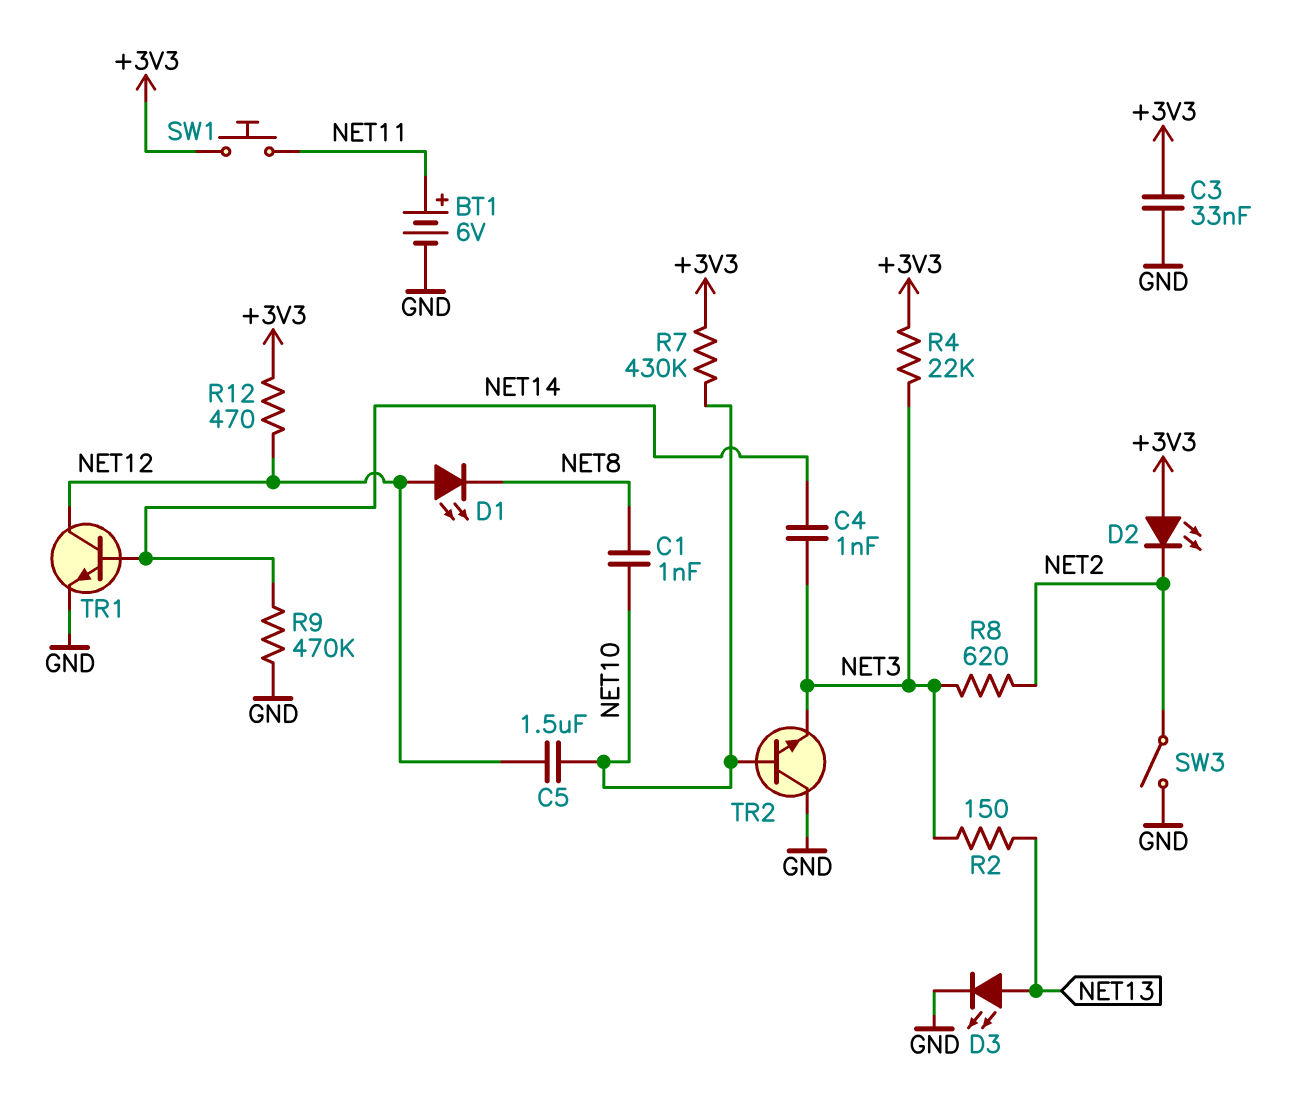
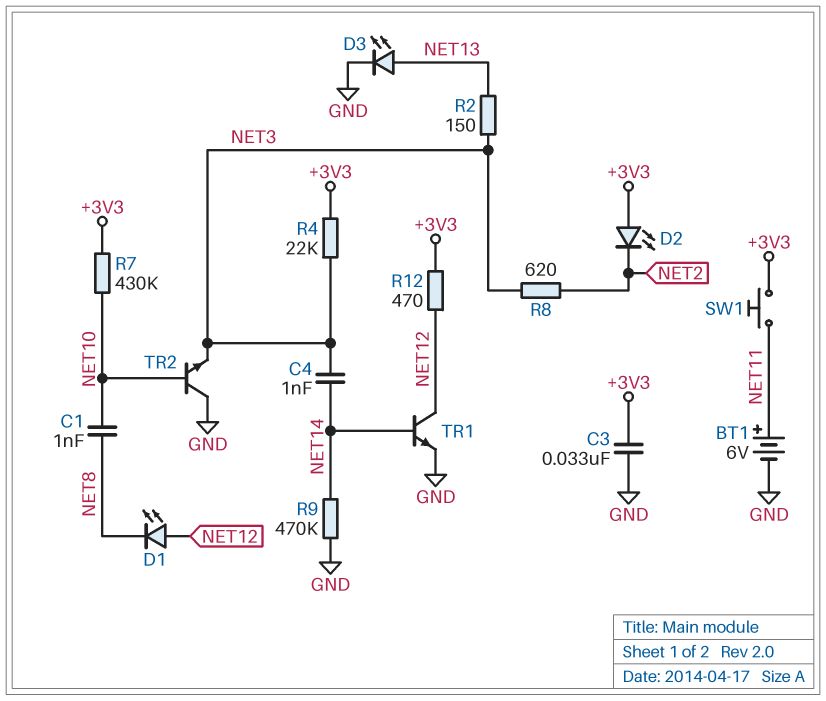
C5: 1.5uF (NET10, NET12) -> none
SW3: switch (GND, NET2) -> none

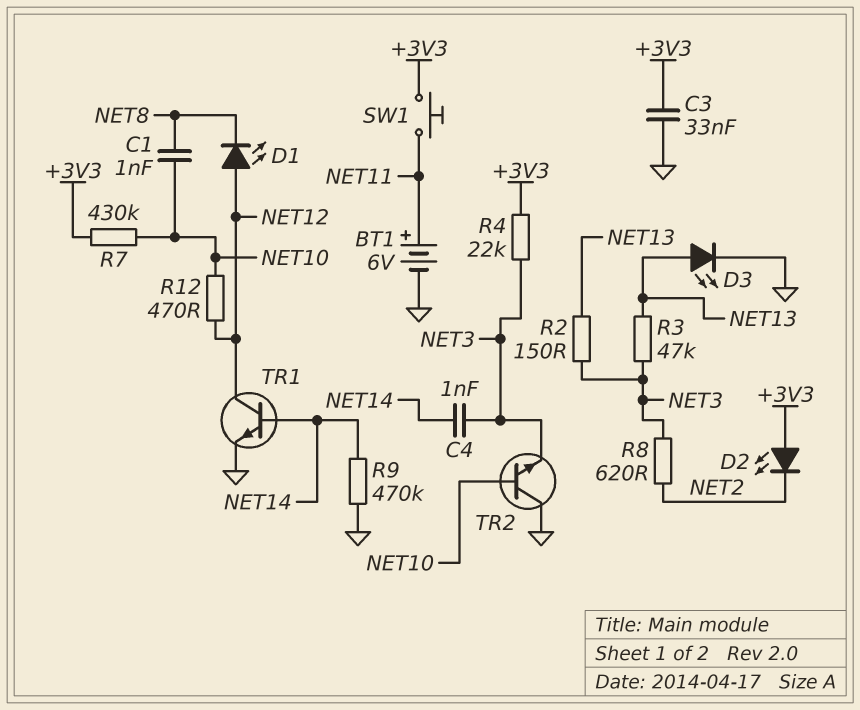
R3: none -> 47k (NET3, NET13)
R12: 470 (+3V3, NET12) -> 470 (NET10, NET12)

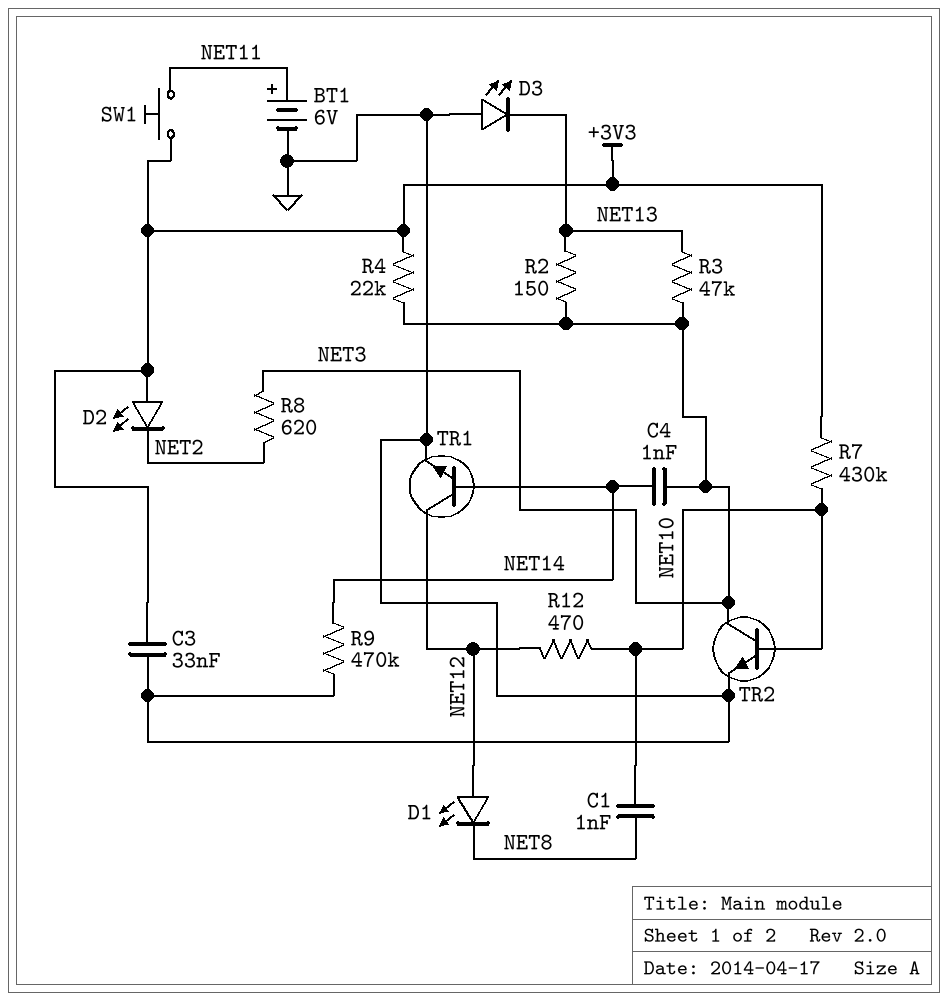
D3: LED (A NET13, K GND) -> LED (A GND, K NET13)
TR2: NPN (B NET10, C GND, E NET3) -> NPN (B NET10, C NET3, E GND)

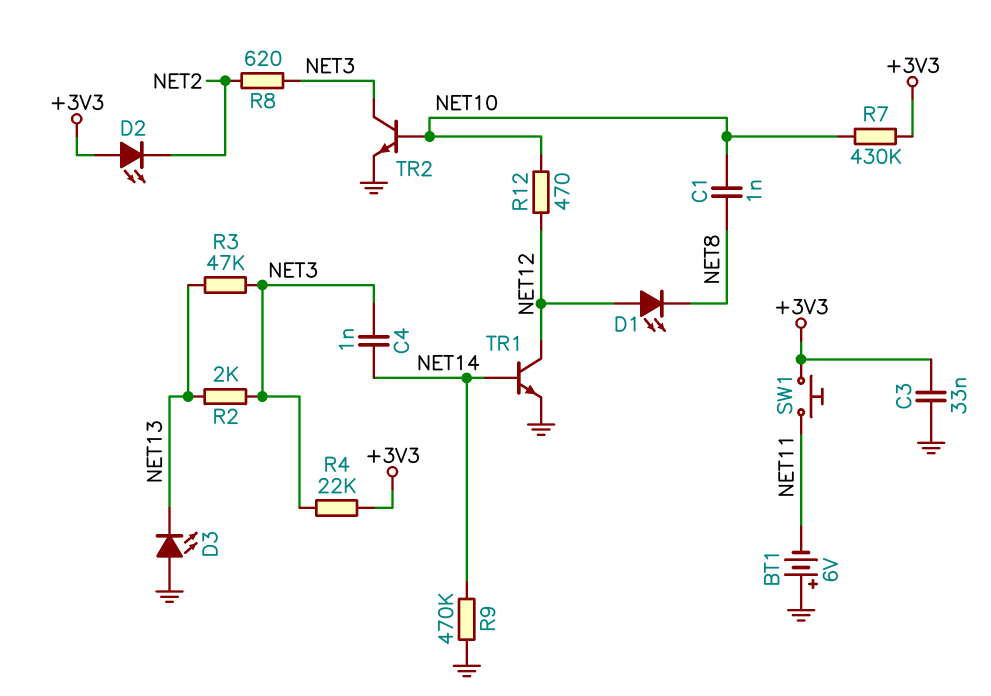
BT1: 6V (plus NET11, minus GND) -> 6V (plus GND, minus NET11)
R2: 150 (NET3, NET13) -> 2k (NET3, NET13)

